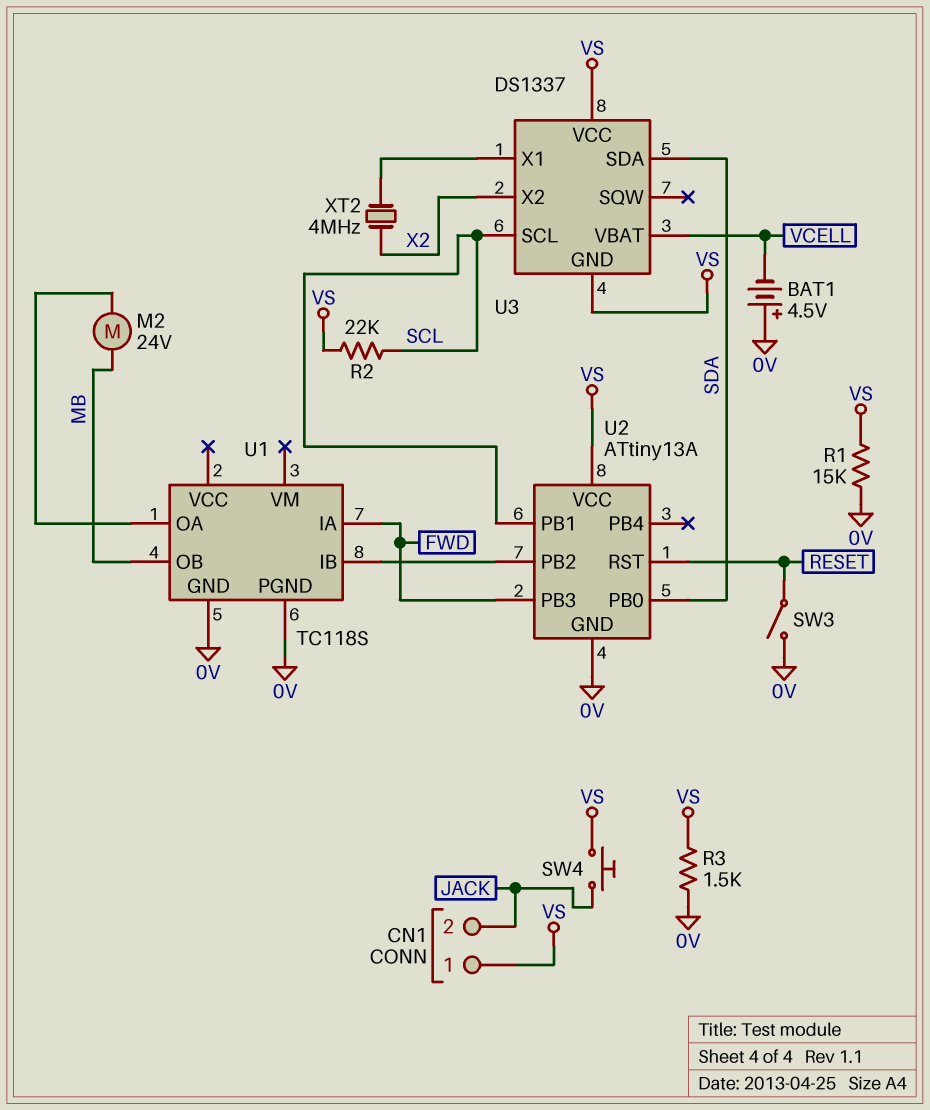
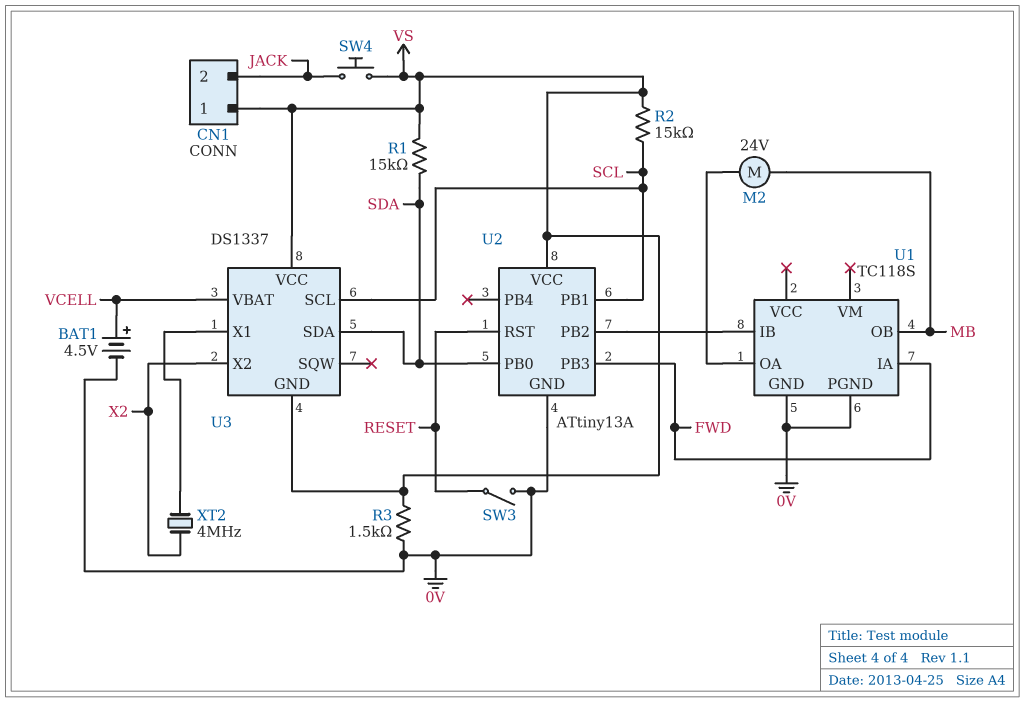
BAT1: 4.5V (plus 0V, minus VCELL) -> 4.5V (plus VCELL, minus 0V)
R1: 15k (0V, VS) -> 15k (SDA, VS)
R2: 22k (SCL, VS) -> 15k (SCL, VS)

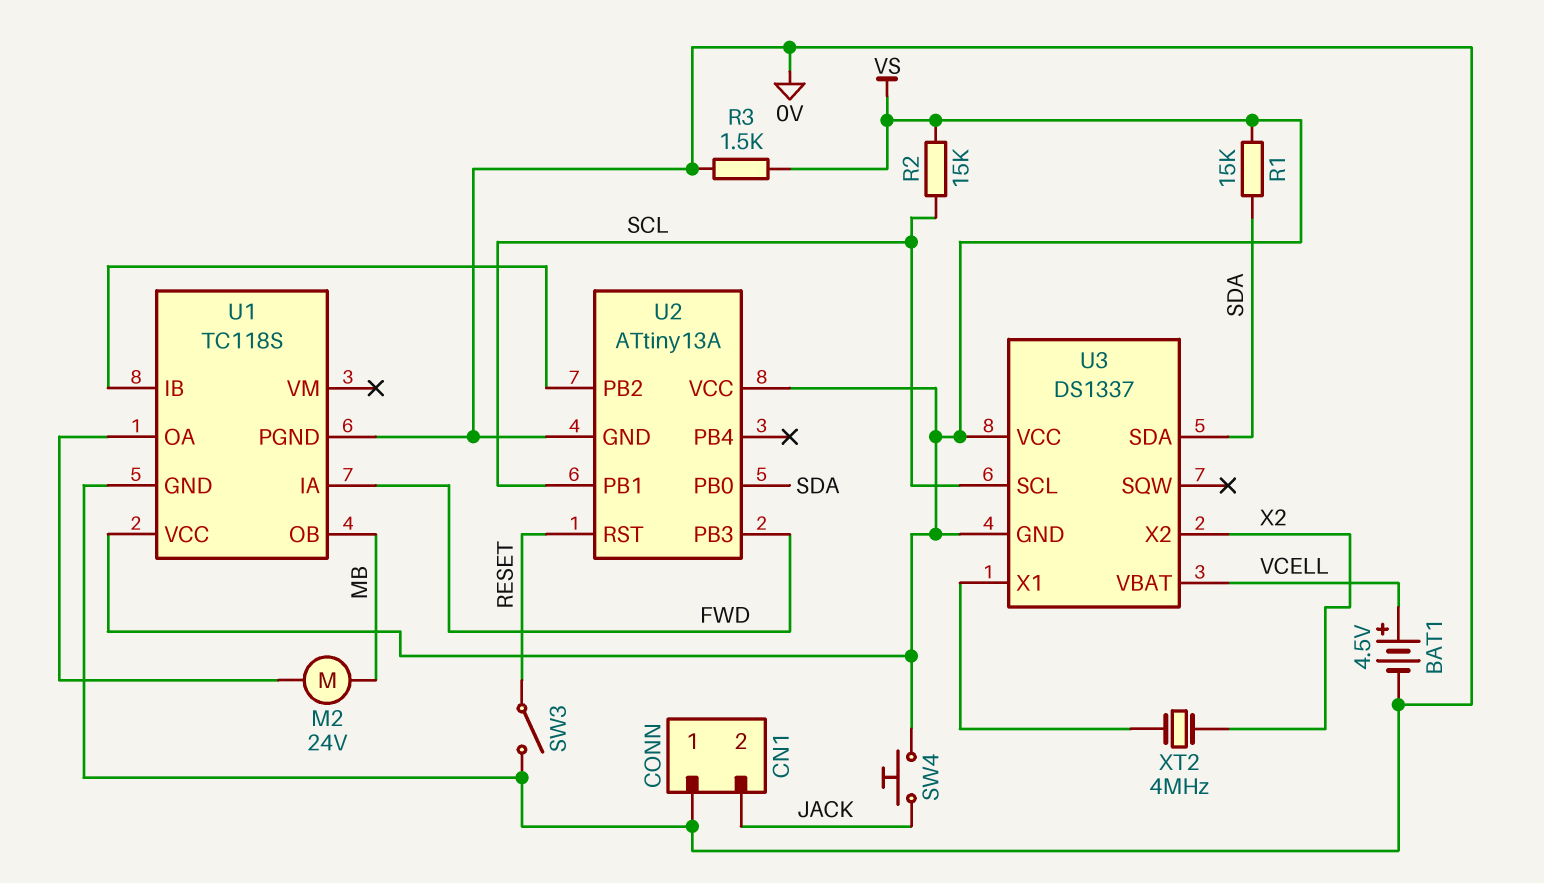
CN1 pin 1: VS -> 0V
U1 pin VCC: none -> VS

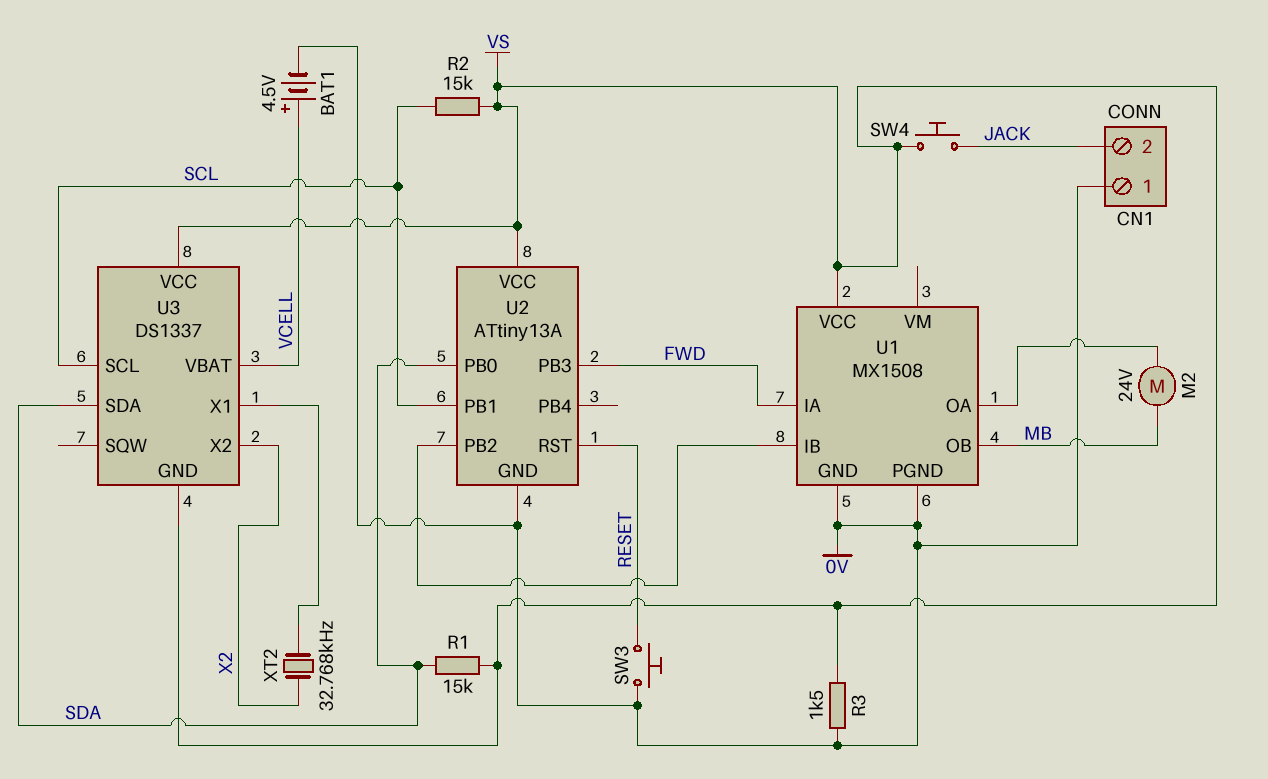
SW3: switch (0V, RESET) -> button (0V, RESET)
U1: TC118S -> MX1508
XT2: 4MHz (U3/X1, X2) -> 32.768kHz (U3/X1, X2)

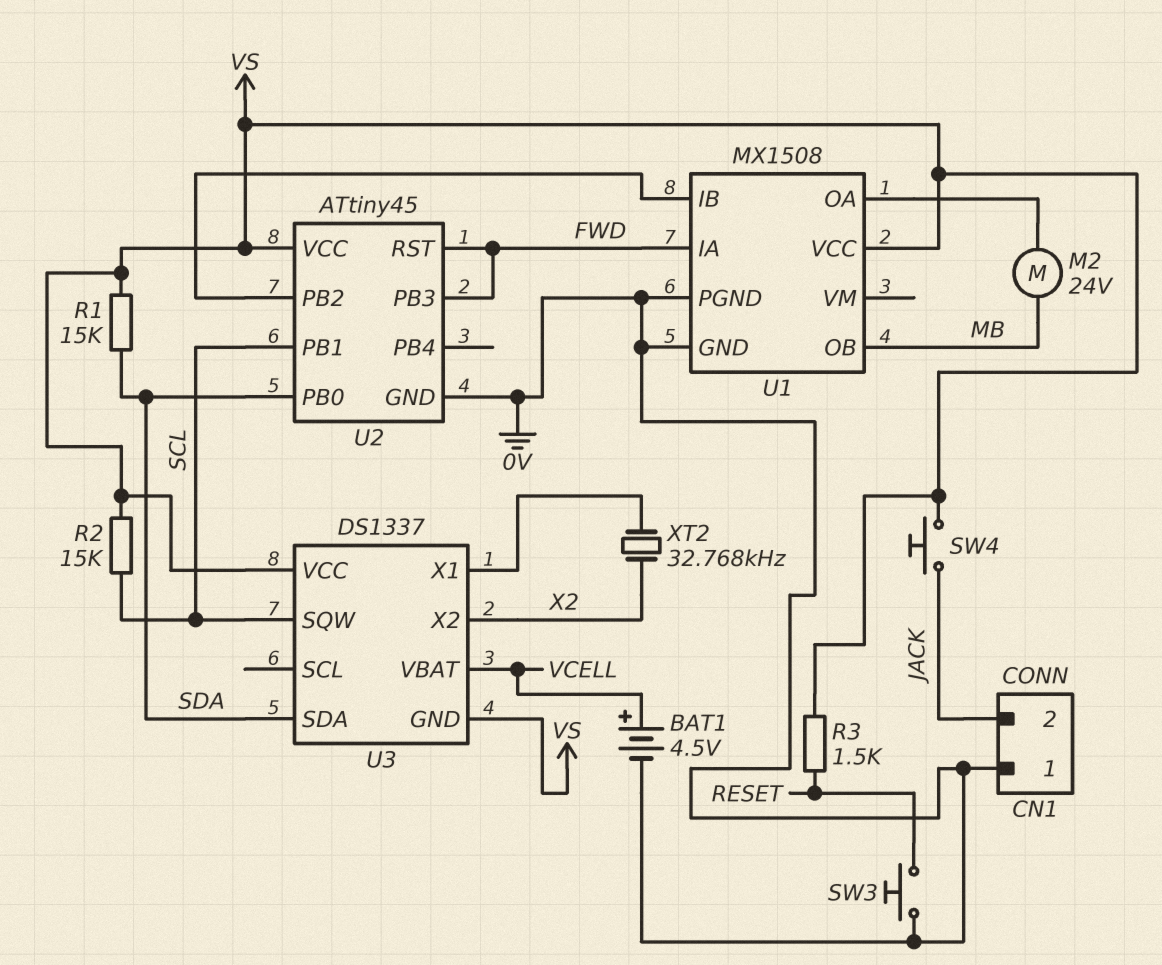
R3: 1.5k (0V, VS) -> 1.5k (RESET, VS)
U2: ATtiny13A -> ATtiny45
U2 pin RST: RESET -> FWD
U3 pin SCL: SCL -> none
U3 pin SQW: none -> SCL

